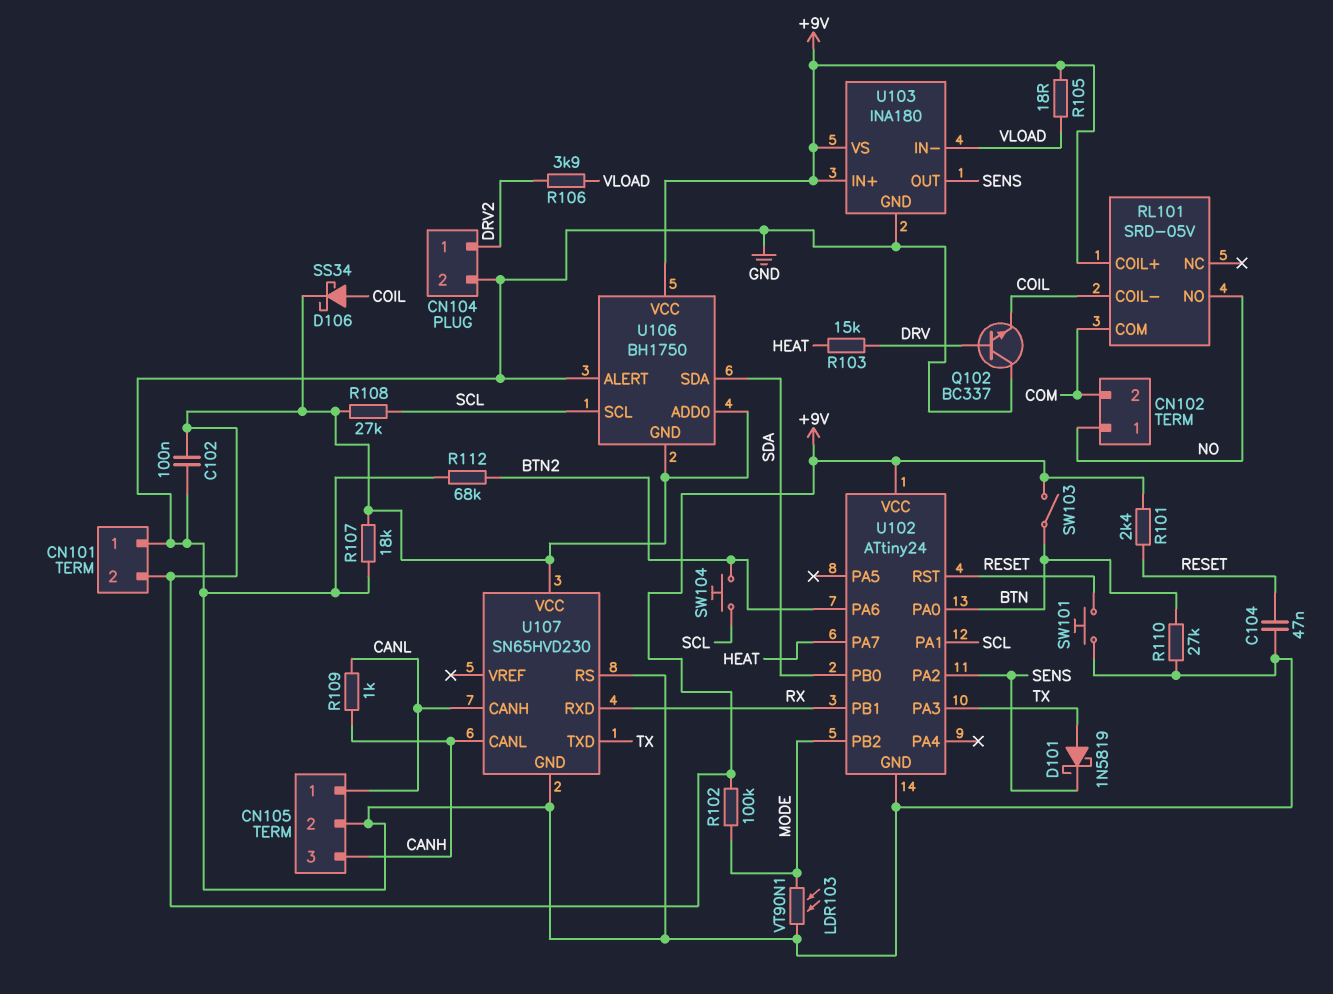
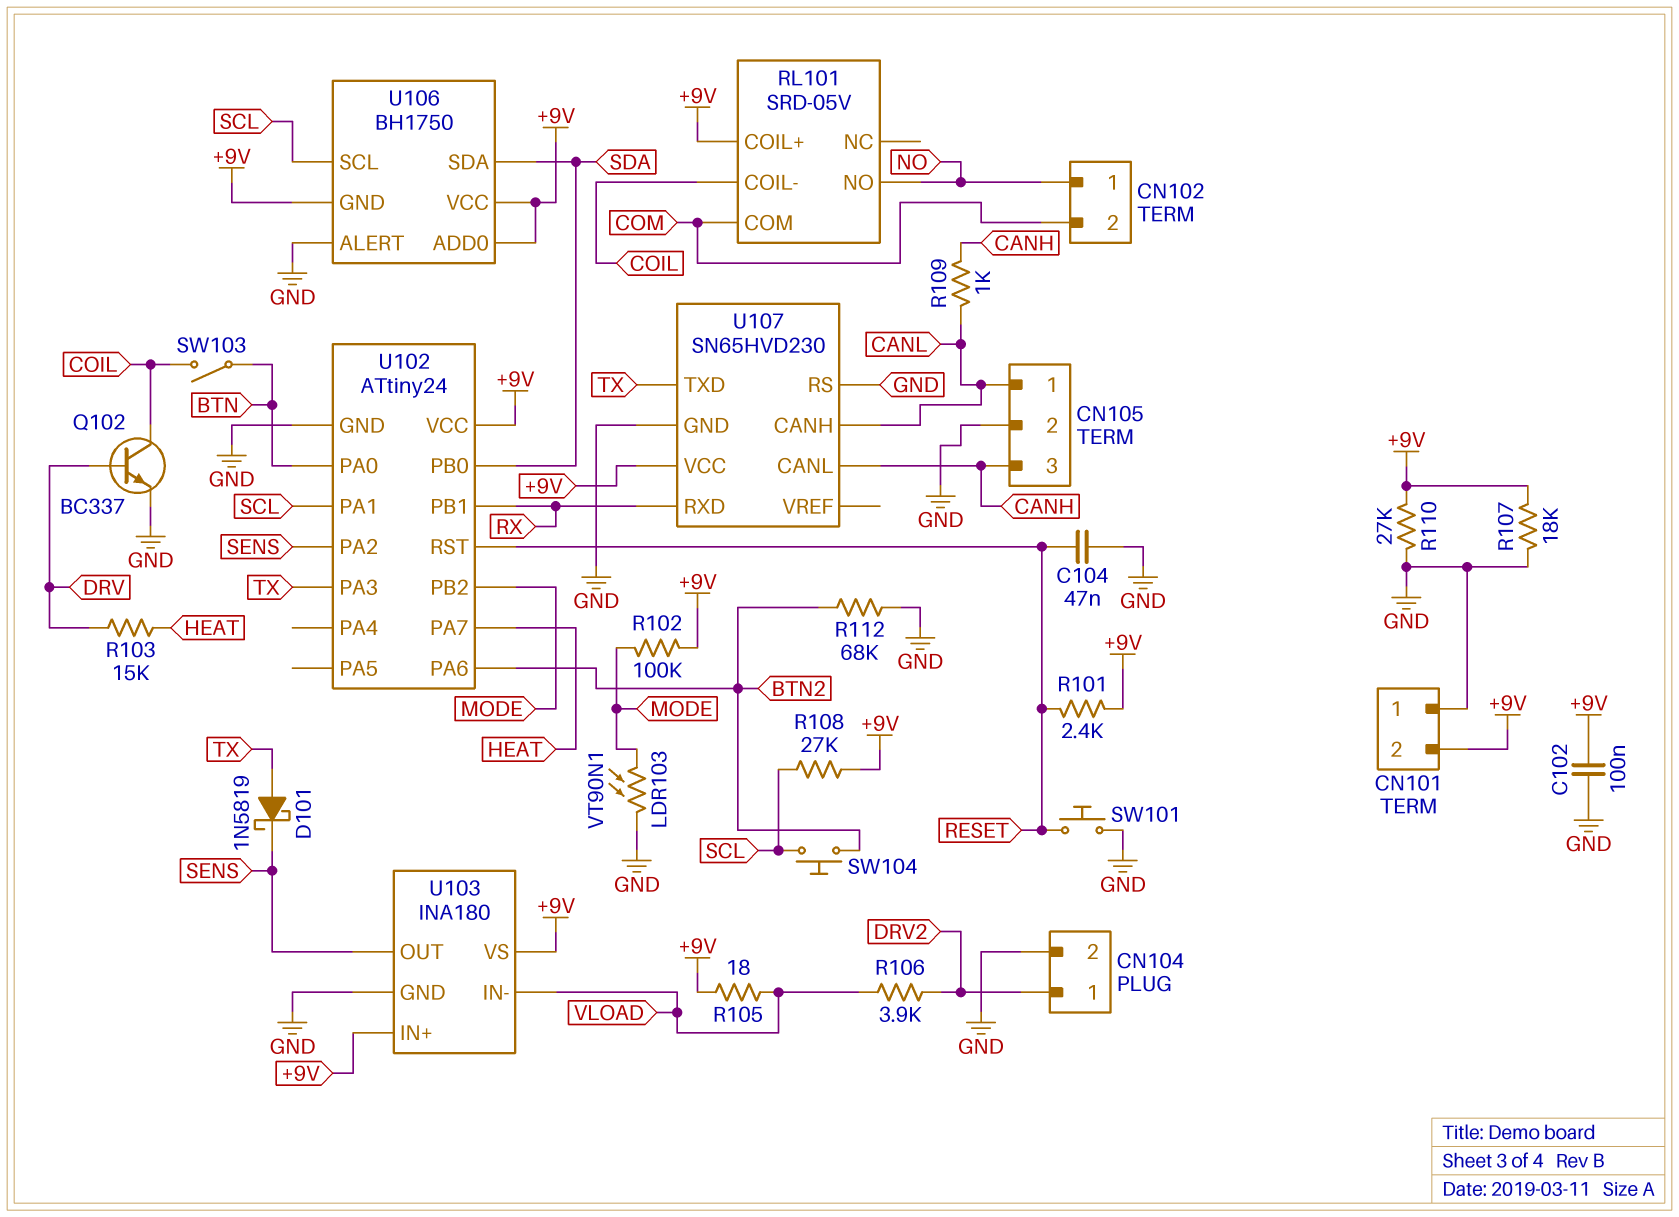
D106: schottky SS34 (A COIL, K +9V) -> none
Q102: NPN BC337 (B DRV, C GND, E COIL) -> NPN BC337 (B DRV, C COIL, E GND)
R110: 27k (BTN, GND) -> 27k (+9V, GND)
SW103: switch (+9V, BTN) -> switch (BTN, COIL)

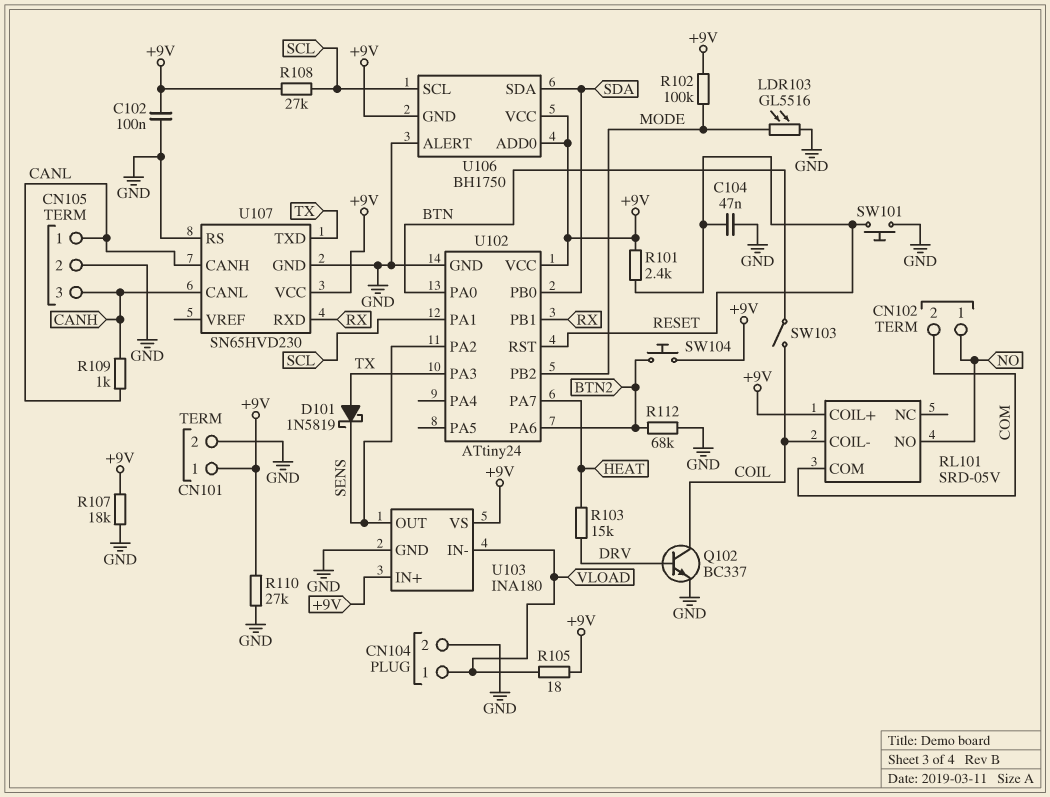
CN101 pin 1: GND -> +9V
CN101 pin 2: +9V -> GND
CN104 pin 1: DRV2 -> VLOAD
LDR103: VT90N1 (GND, MODE) -> GL5516 (GND, MODE)
R106: 3.9k (DRV2, VLOAD) -> none
SW104: button (BTN2, SCL) -> button (+9V, BTN2)

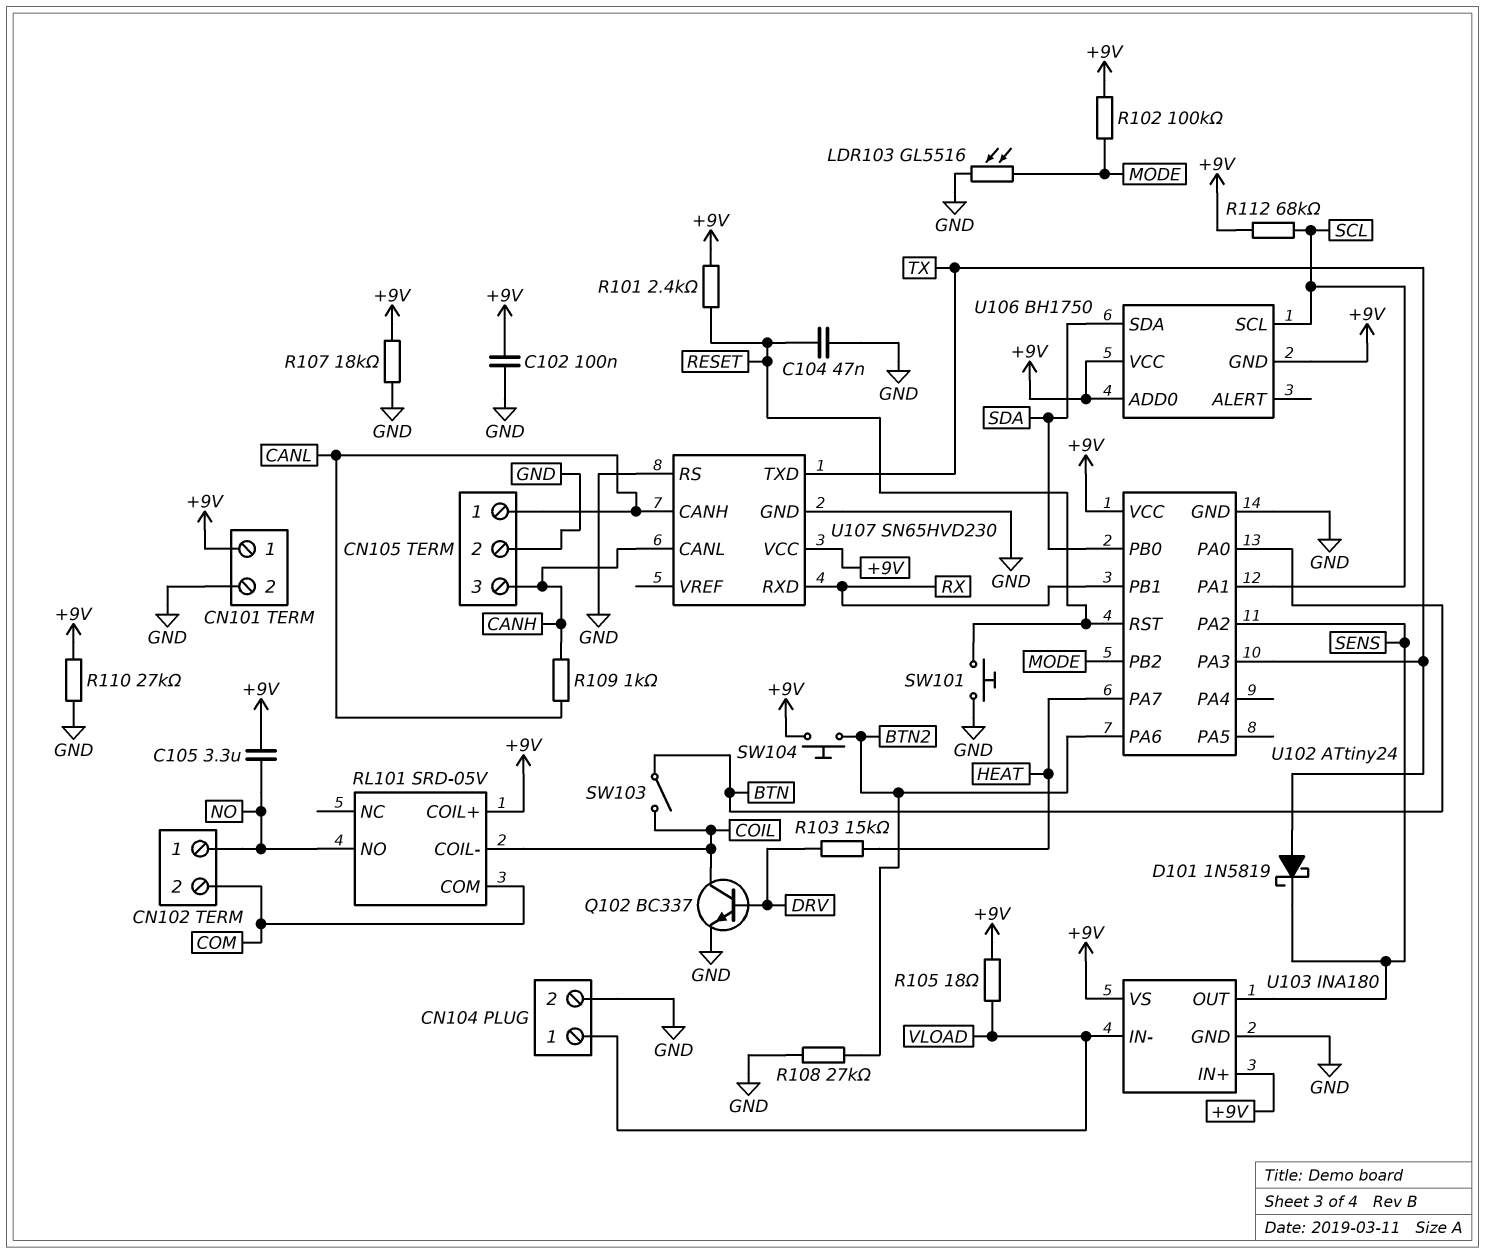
C105: none -> 3.3uF (+9V, NO)
R108: 27k (+9V, SCL) -> 27k (BTN2, GND)
R112: 68k (BTN2, GND) -> 68k (+9V, SCL)
U106 pin ALERT: GND -> none

